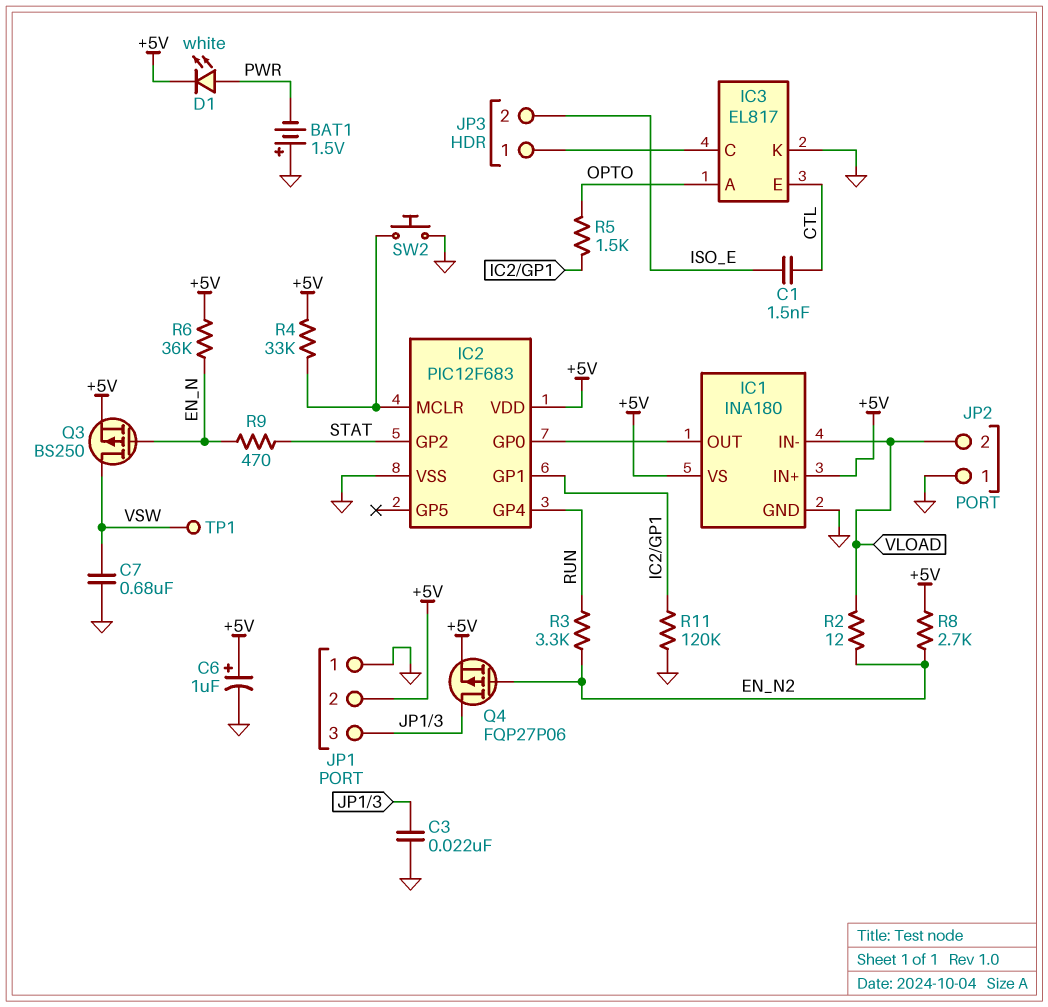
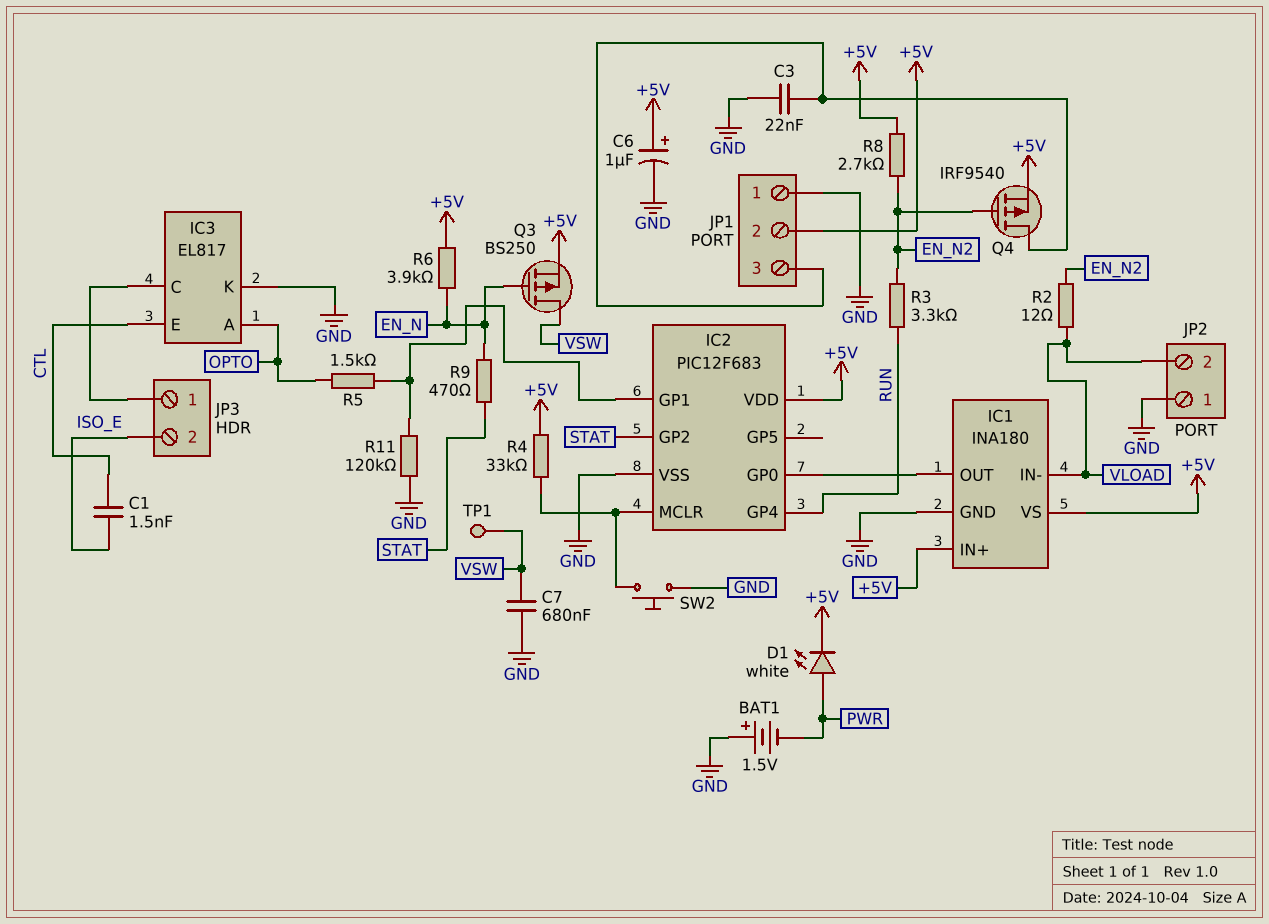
Q4: PMOS FQP27P06 (G EN_N2, D JP1/3, S +5V) -> PMOS IRF9540 (G EN_N2, D JP1/3, S +5V)
R6: 36k (+5V, EN_N) -> 3.9k (+5V, EN_N)

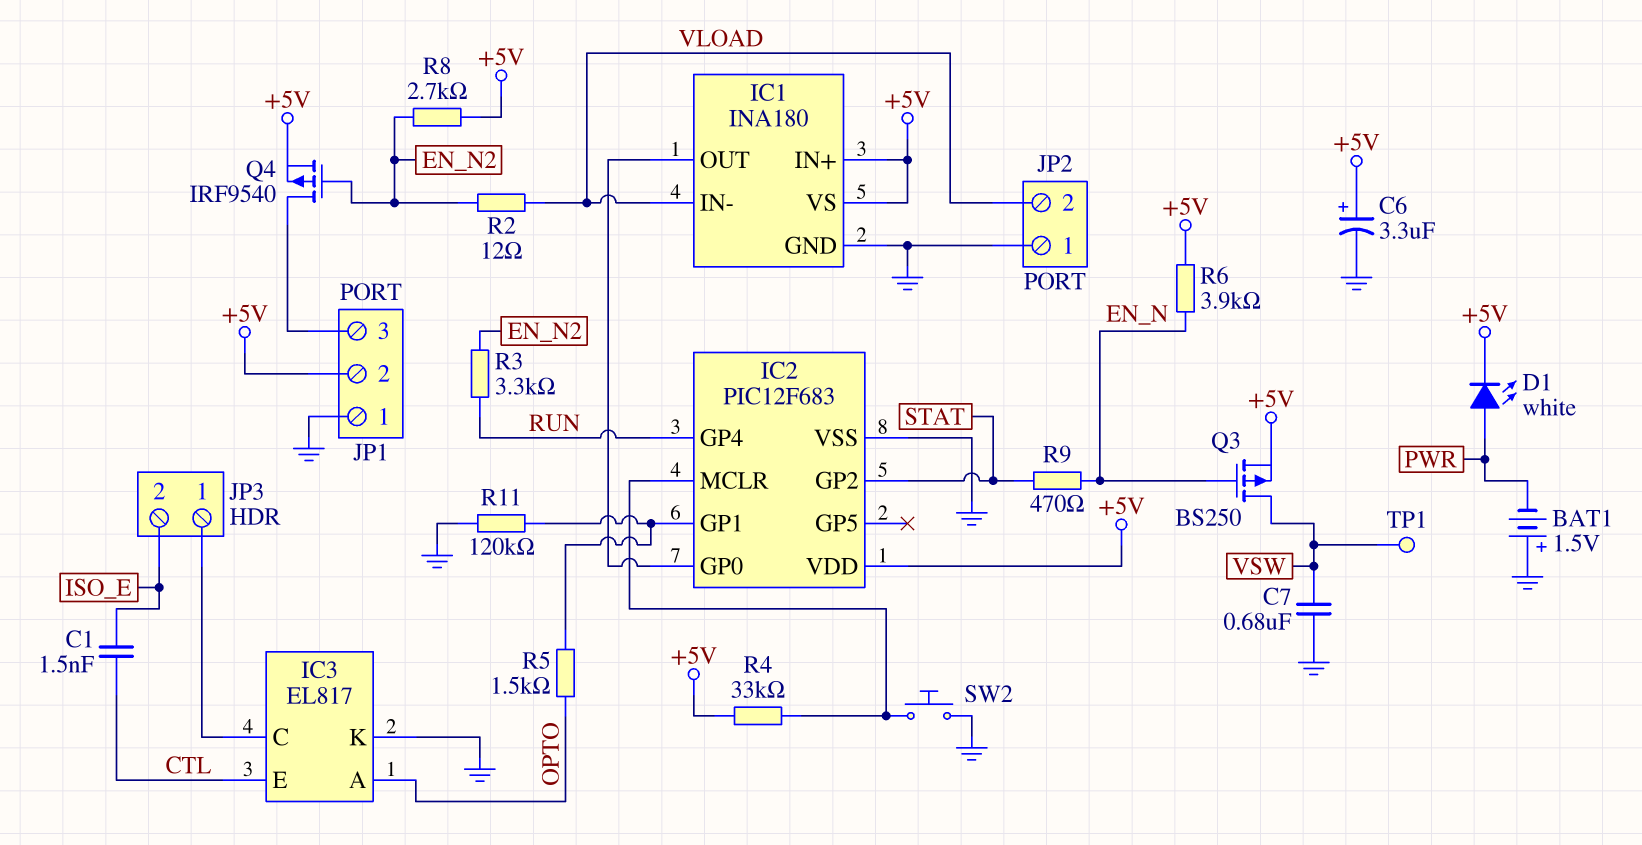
C3: 22nF (GND, JP1/3) -> none
C6: 1uF (plus +5V, minus GND) -> 3.3uF (plus +5V, minus GND)

